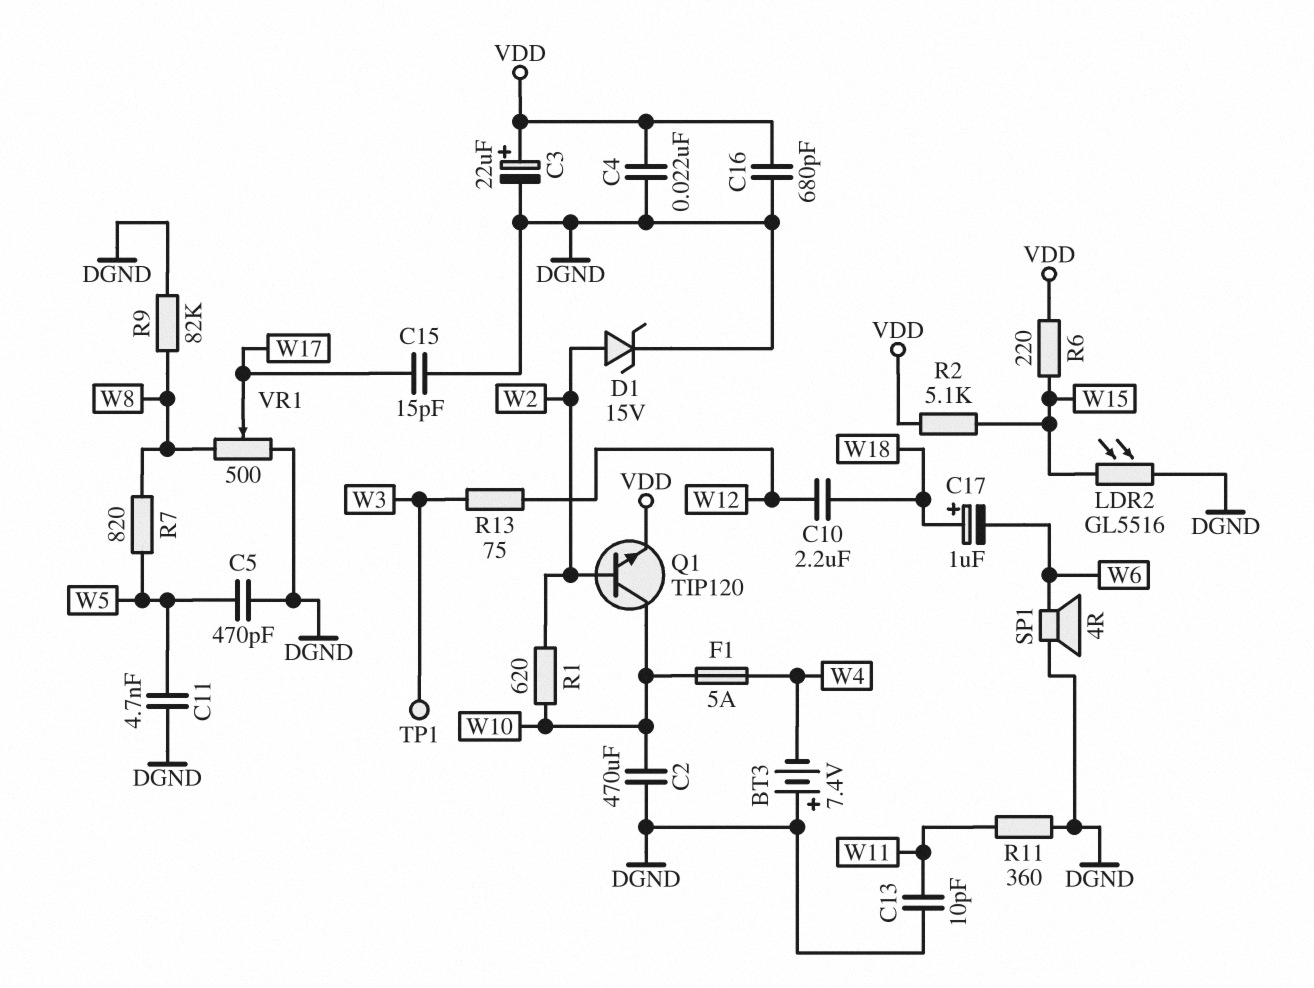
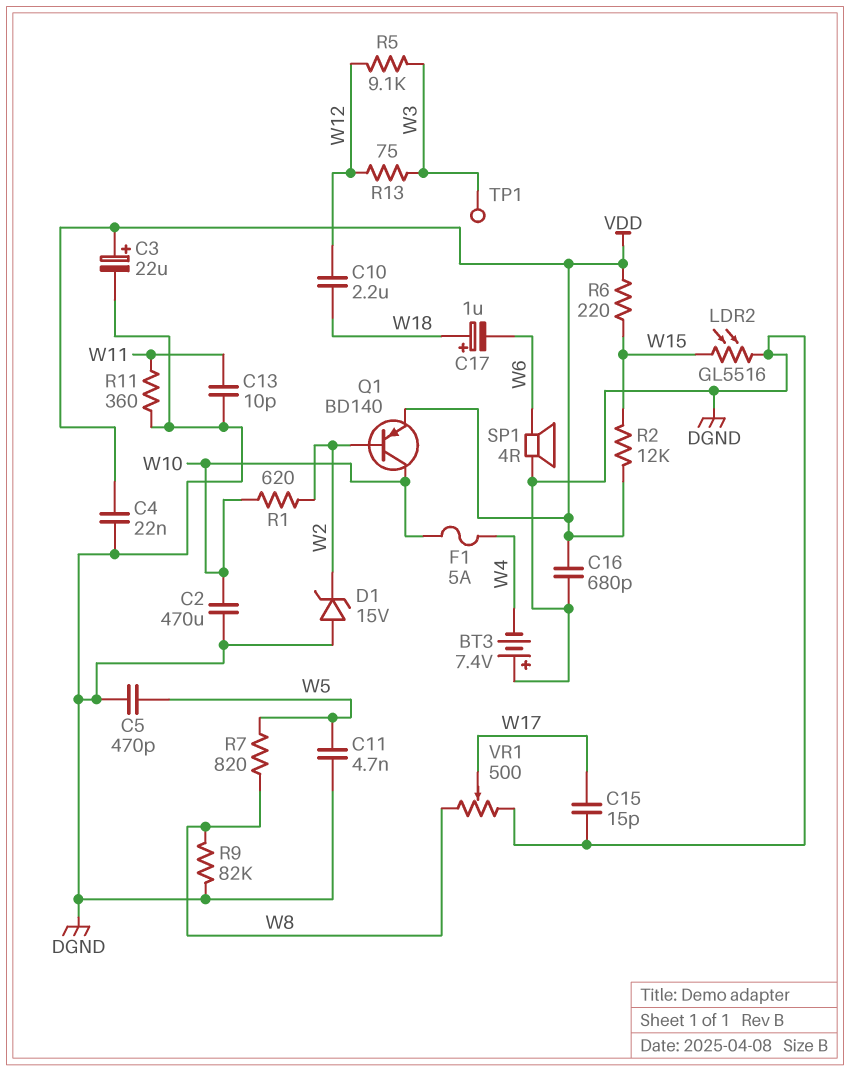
D1: zener 15V (A W2, K DGND) -> zener 15V (A DGND, K W2)
Q1: NPN TIP120 (B W2, C W10, E VDD) -> PNP BD140 (B W2, C W10, E VDD)
R2: 5.1k (VDD, W15) -> 12k (VDD, W15)
R5: none -> 9.1k (W3, W12)

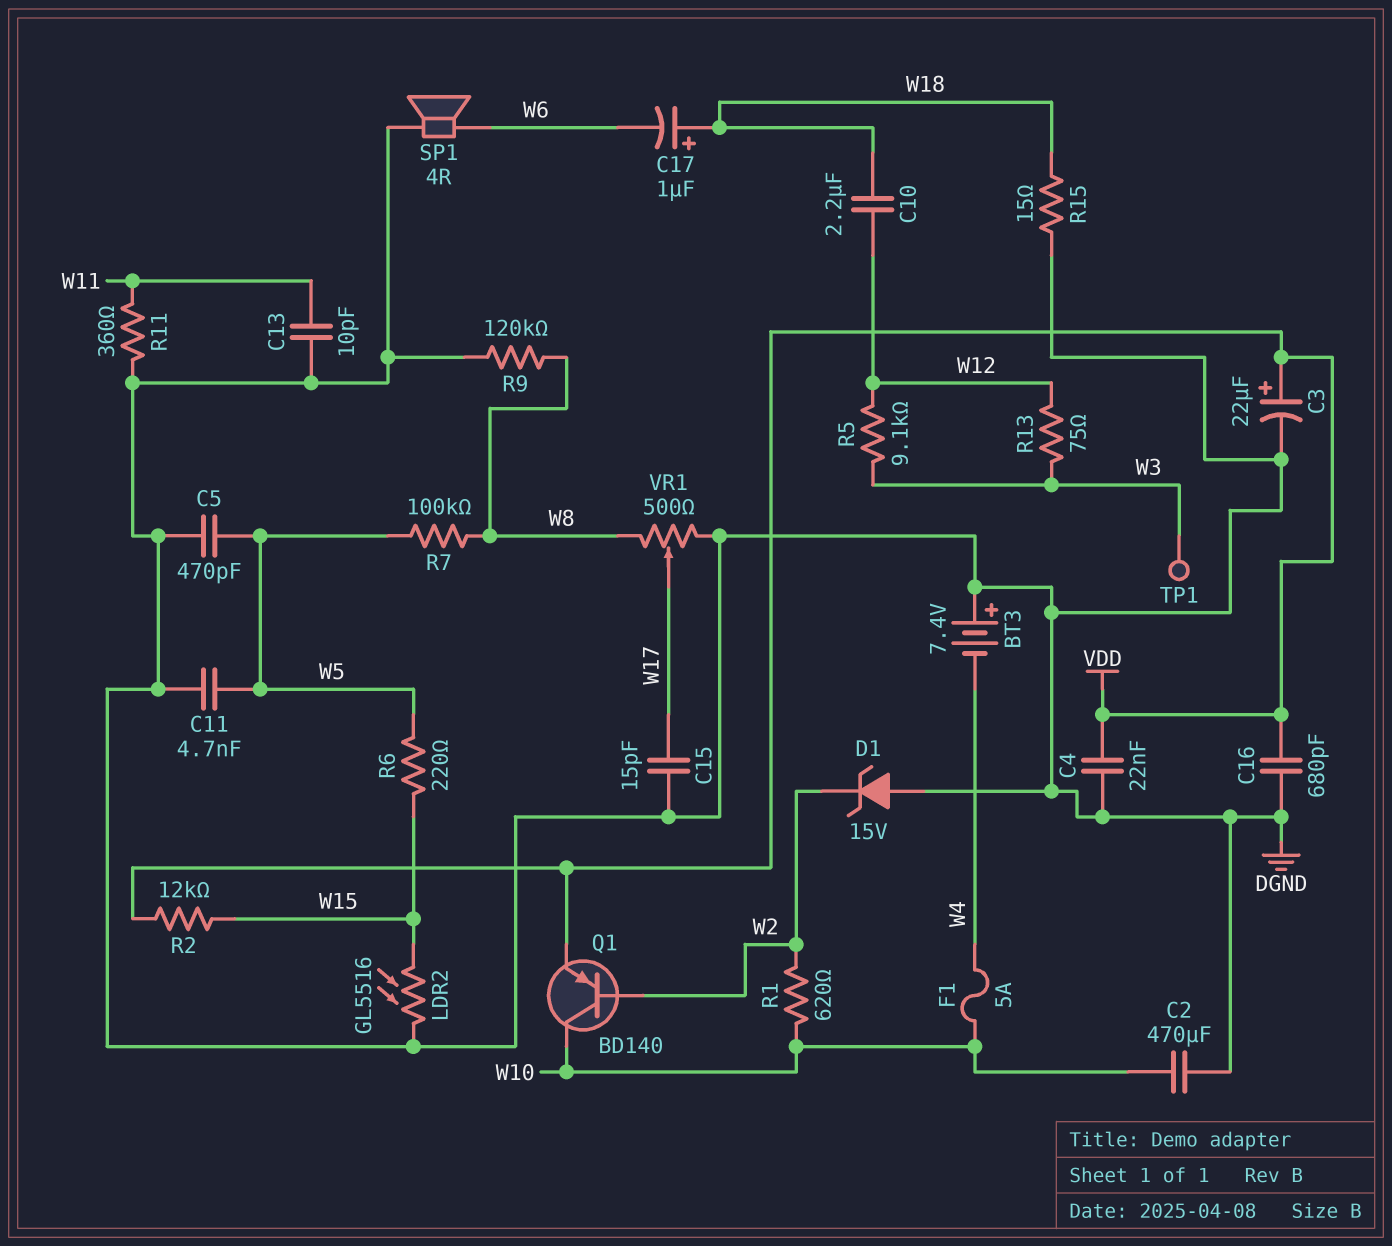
R6: 220 (VDD, W15) -> 220 (W5, W15)
R7: 820 (W5, W8) -> 100k (W5, W8)
R9: 82k (DGND, W8) -> 120k (DGND, W8)
R15: none -> 15 (DGND, W18)

